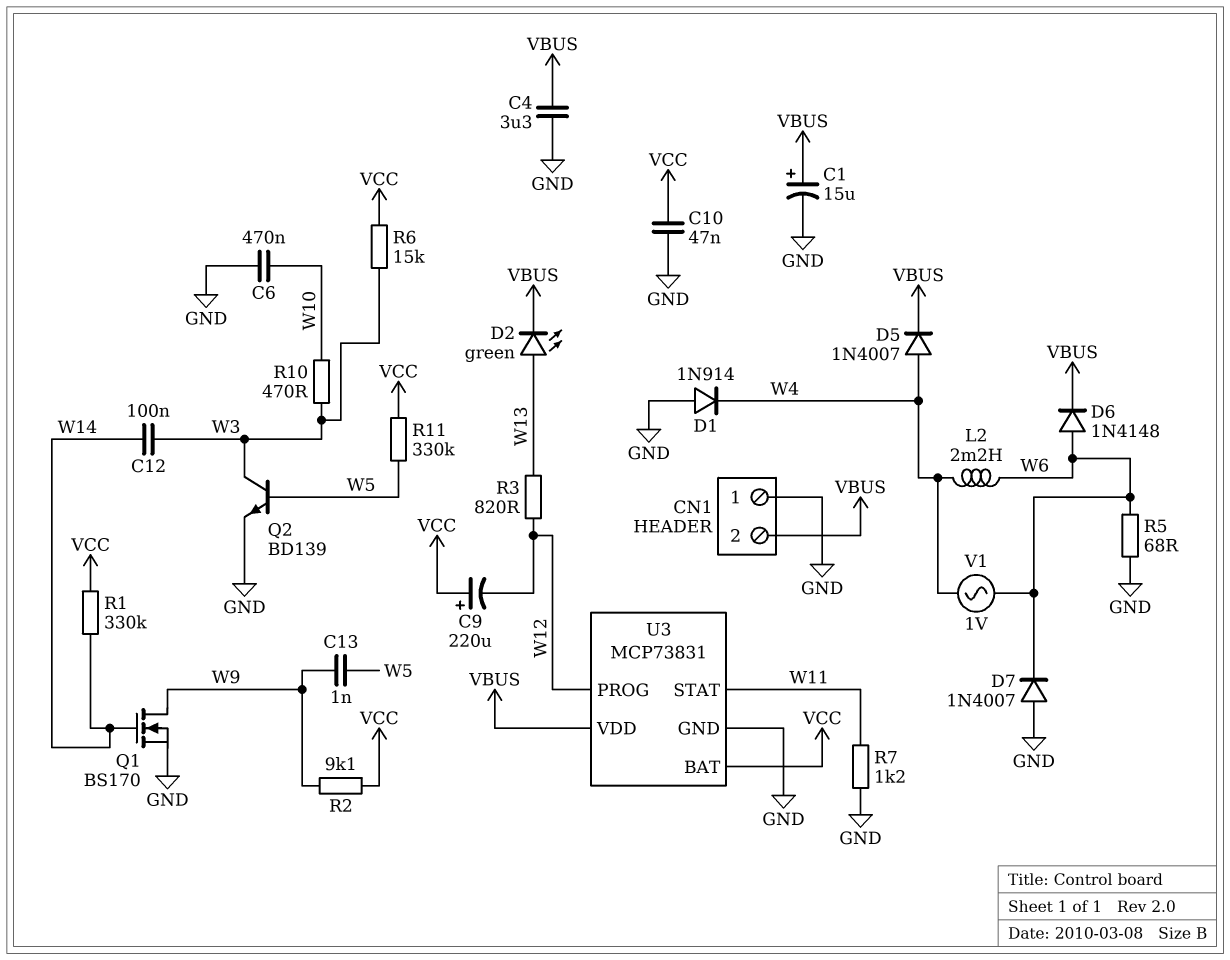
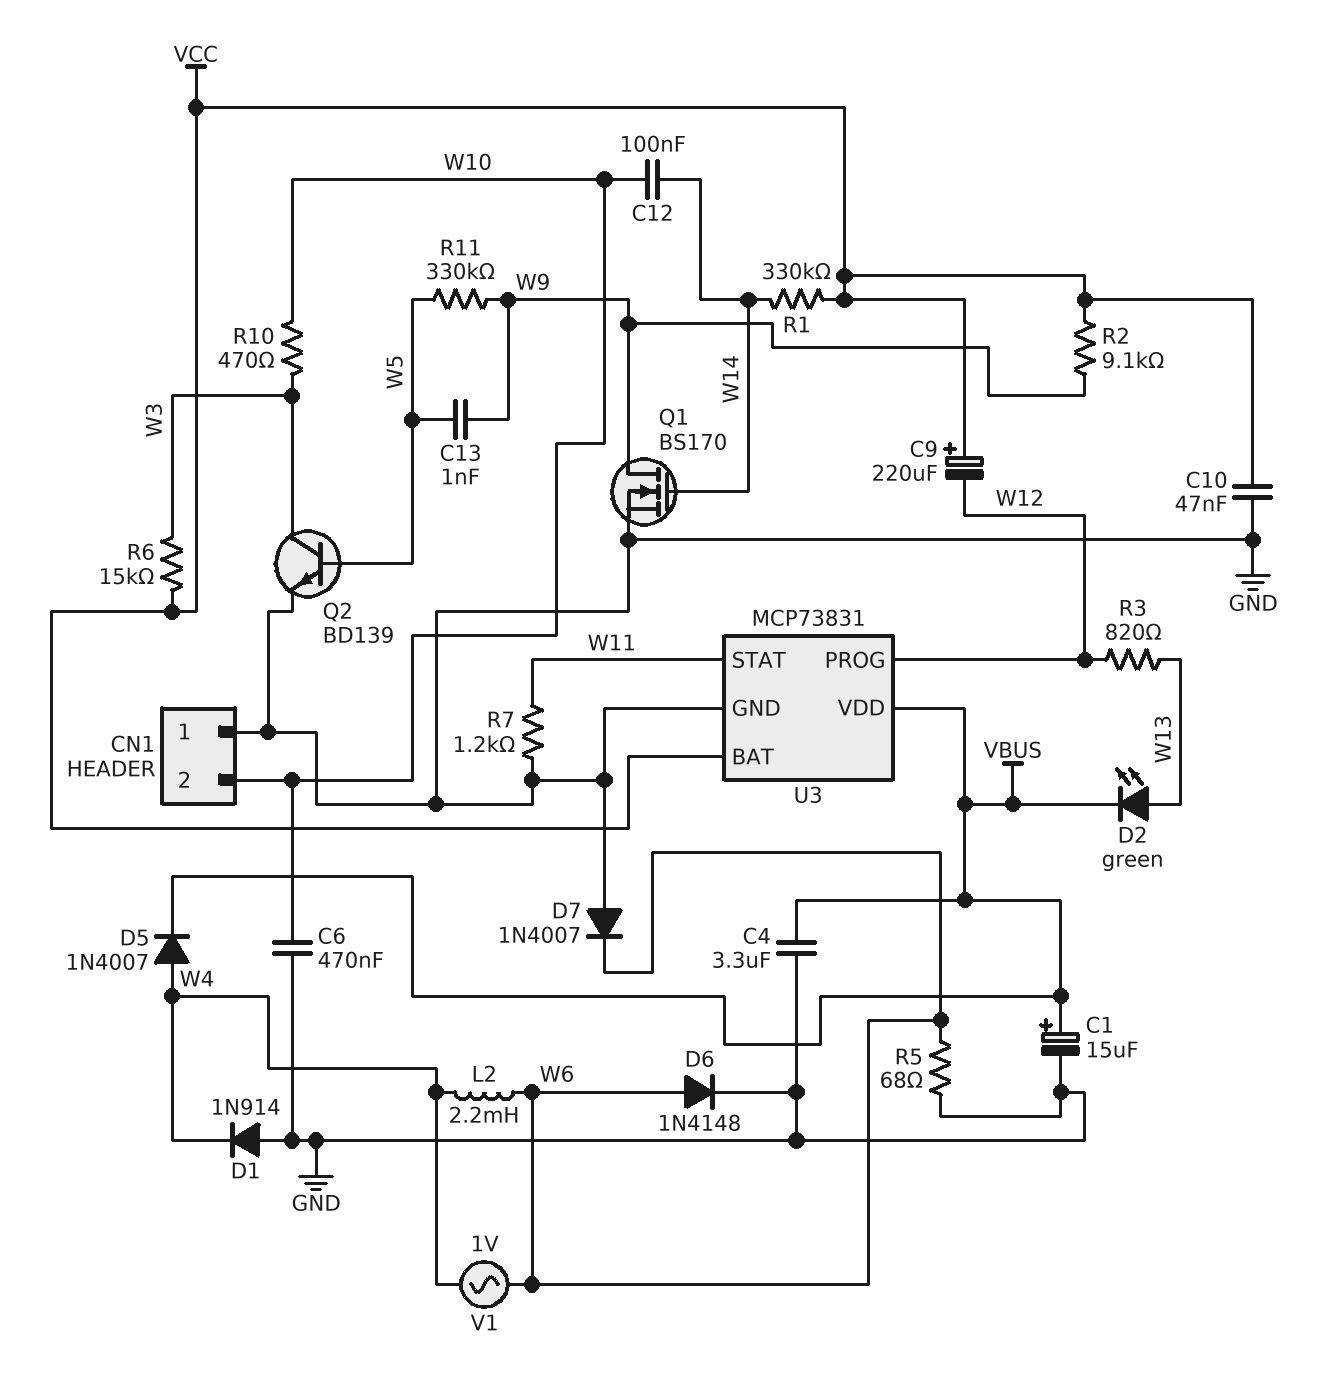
C12: 100nF (W3, W14) -> 100nF (W10, W14)
CN1 pin 2: VBUS -> W10
D6: diode 1N4148 (A W6, K VBUS) -> diode 1N4148 (A W6, K GND)
R11: 330k (VCC, W5) -> 330k (W5, W9)

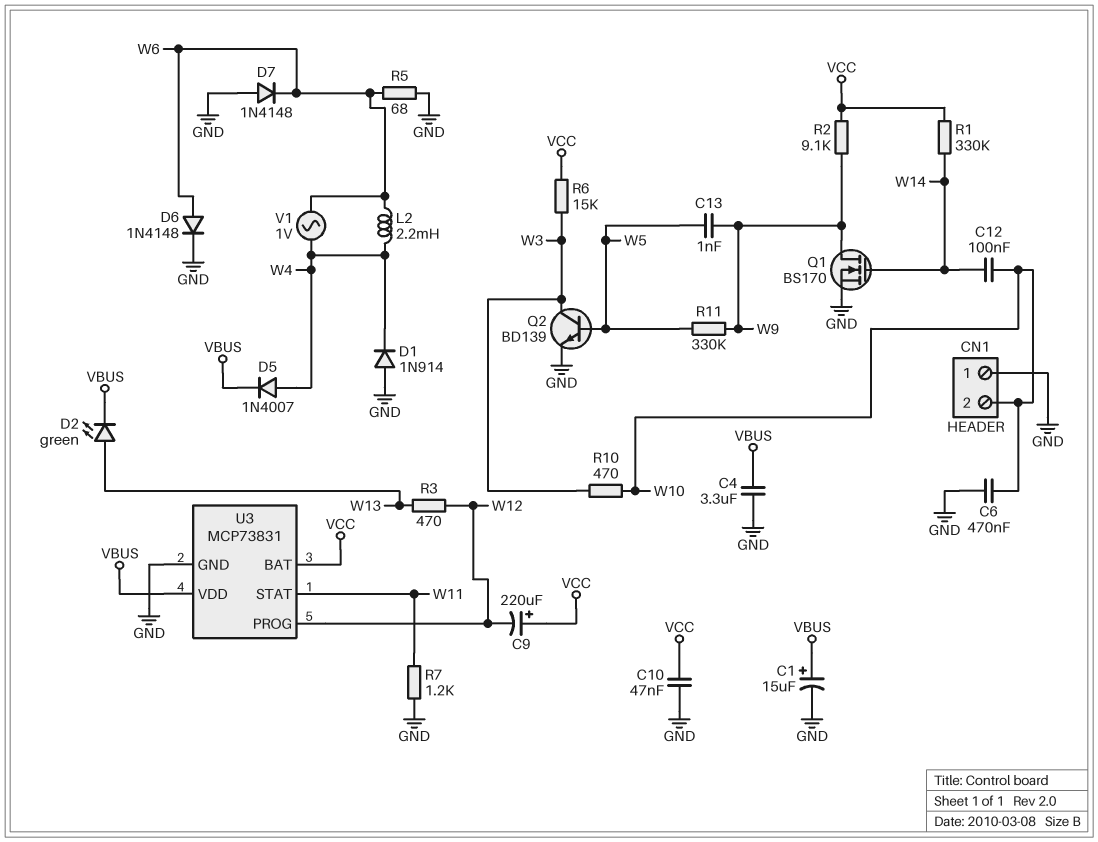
D7: diode 1N4007 (A GND, K W6) -> diode 1N4148 (A GND, K W6)
R3: 820 (W12, W13) -> 470 (W12, W13)

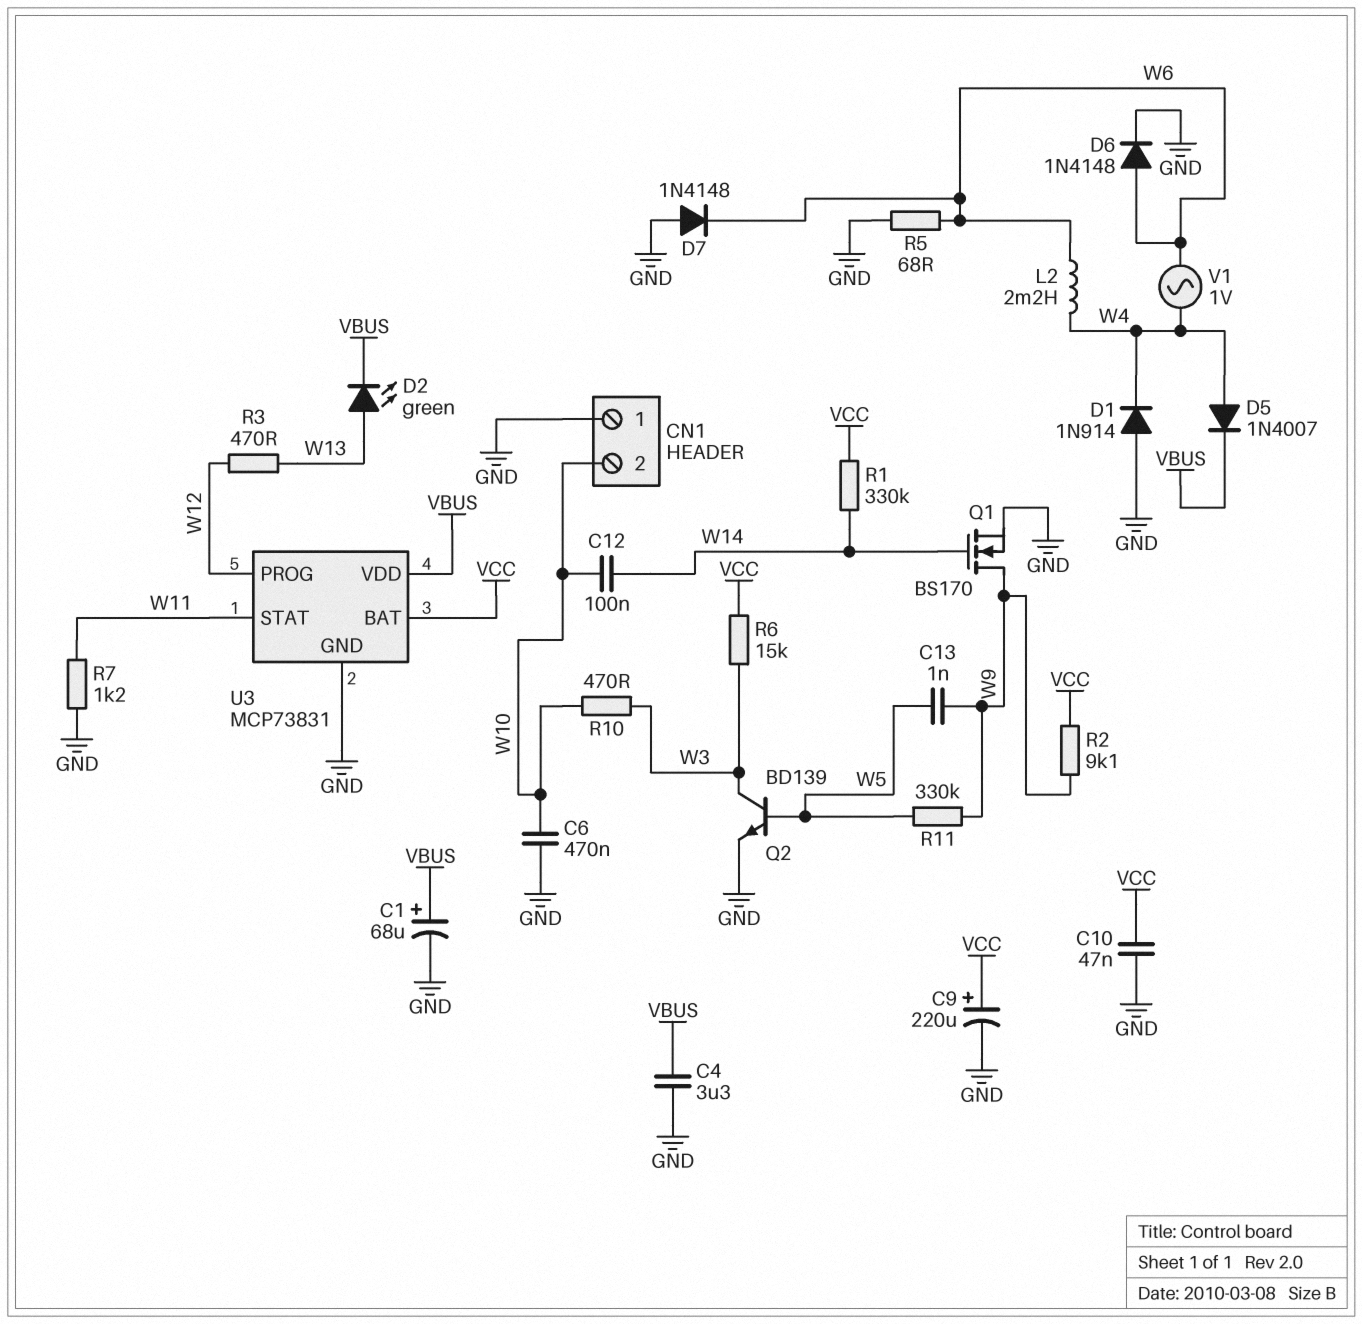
C1: 15uF (plus VBUS, minus GND) -> 68uF (plus VBUS, minus GND)
C9: 220uF (plus VCC, minus W12) -> 220uF (plus VCC, minus GND)

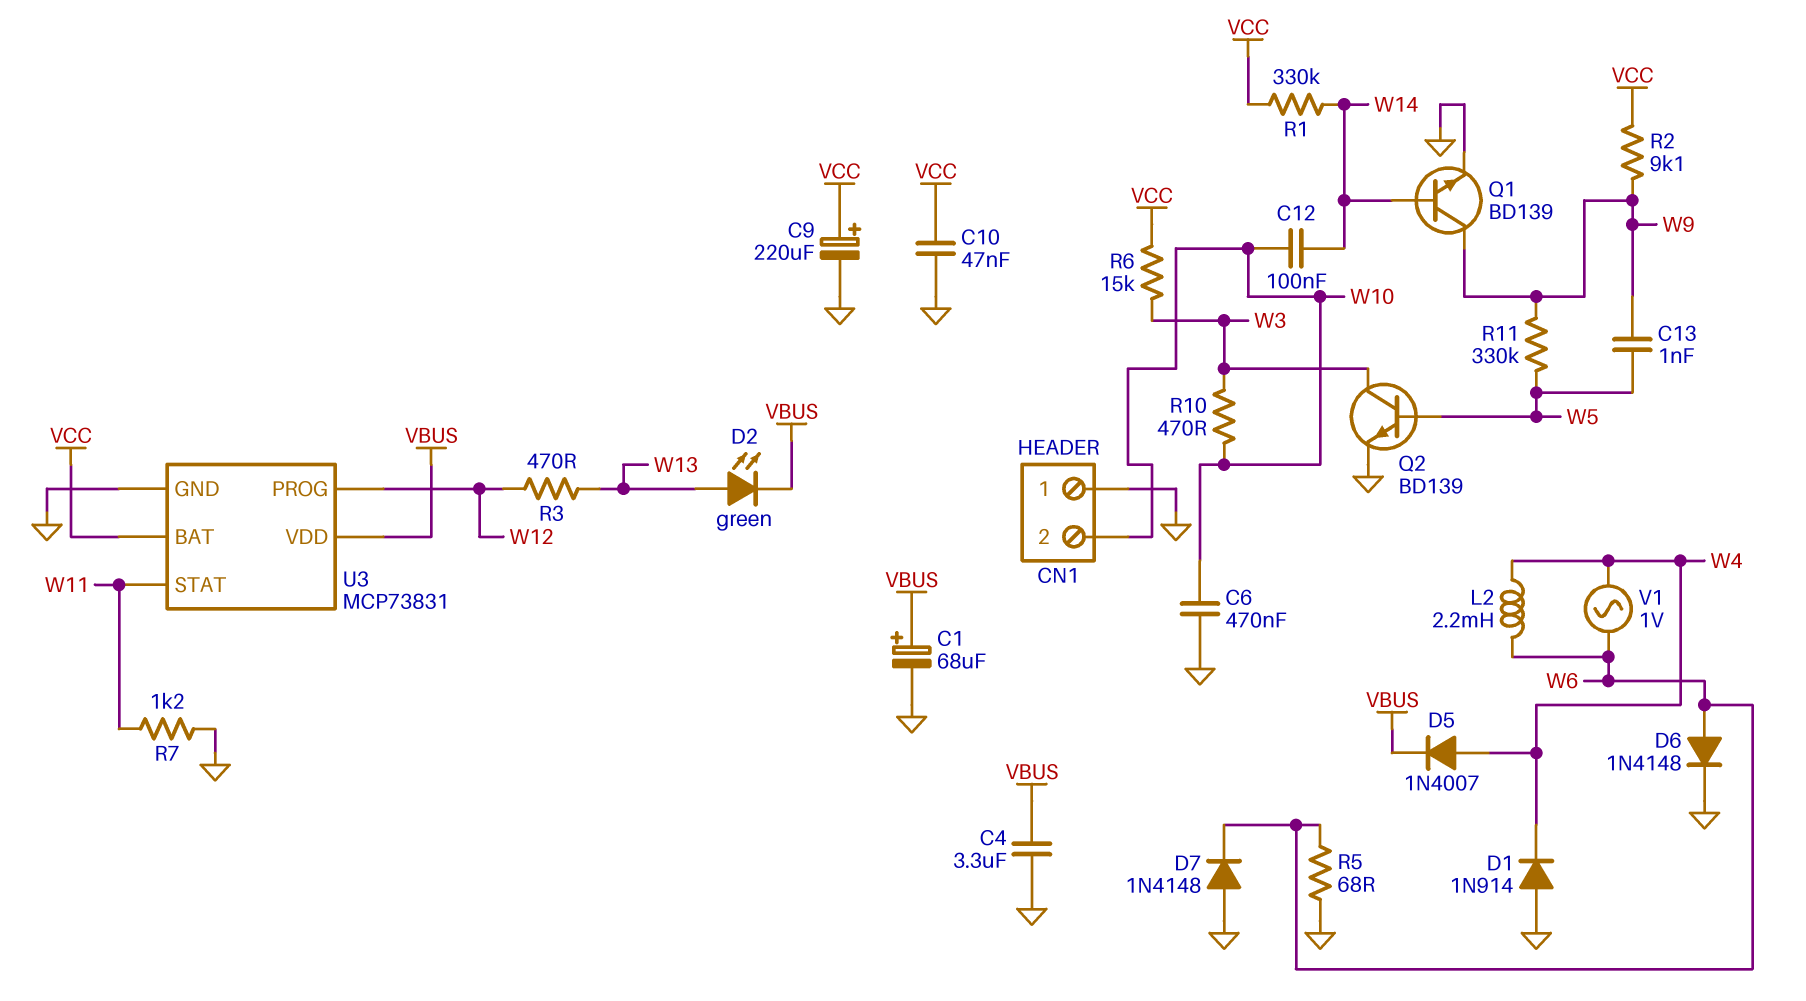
Q1: NMOS BS170 (G W14, D W9, S GND) -> NPN BD139 (B W14, C W9, E GND)

